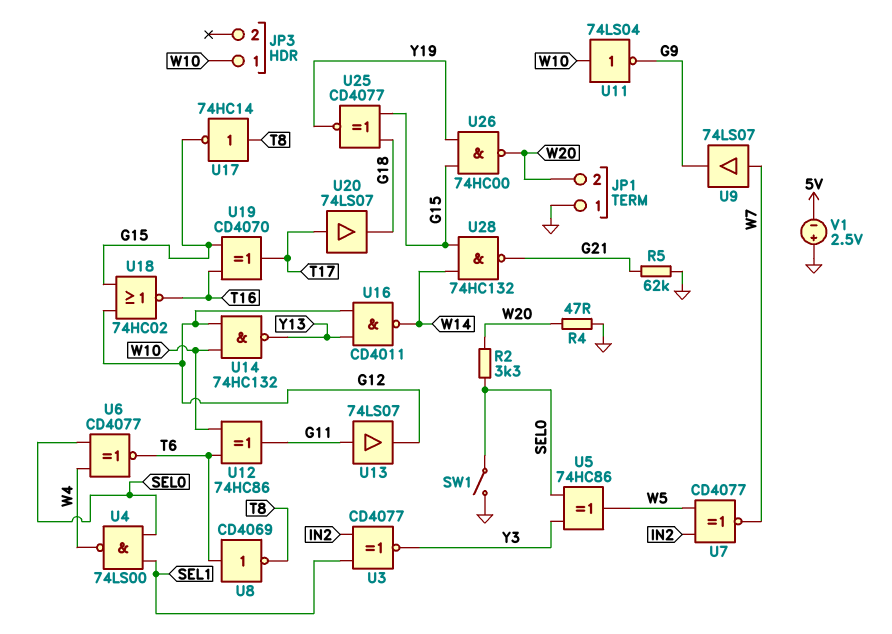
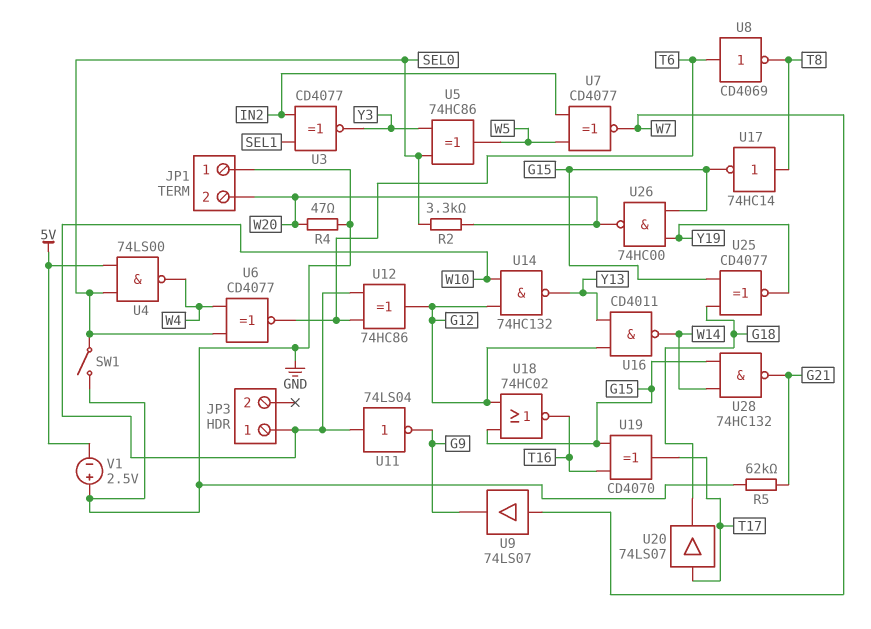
U4: NAND 74LS00 (in SEL0, in SEL1, out W4) -> NAND 74LS00 (in 5V, in SEL0, out W4)
U12: XOR 74HC86 (in T6, in W10, out G11) -> XOR 74HC86 (in T6, in W10, out G12)
U13: buffer 74LS07 (in G11, out G12) -> none

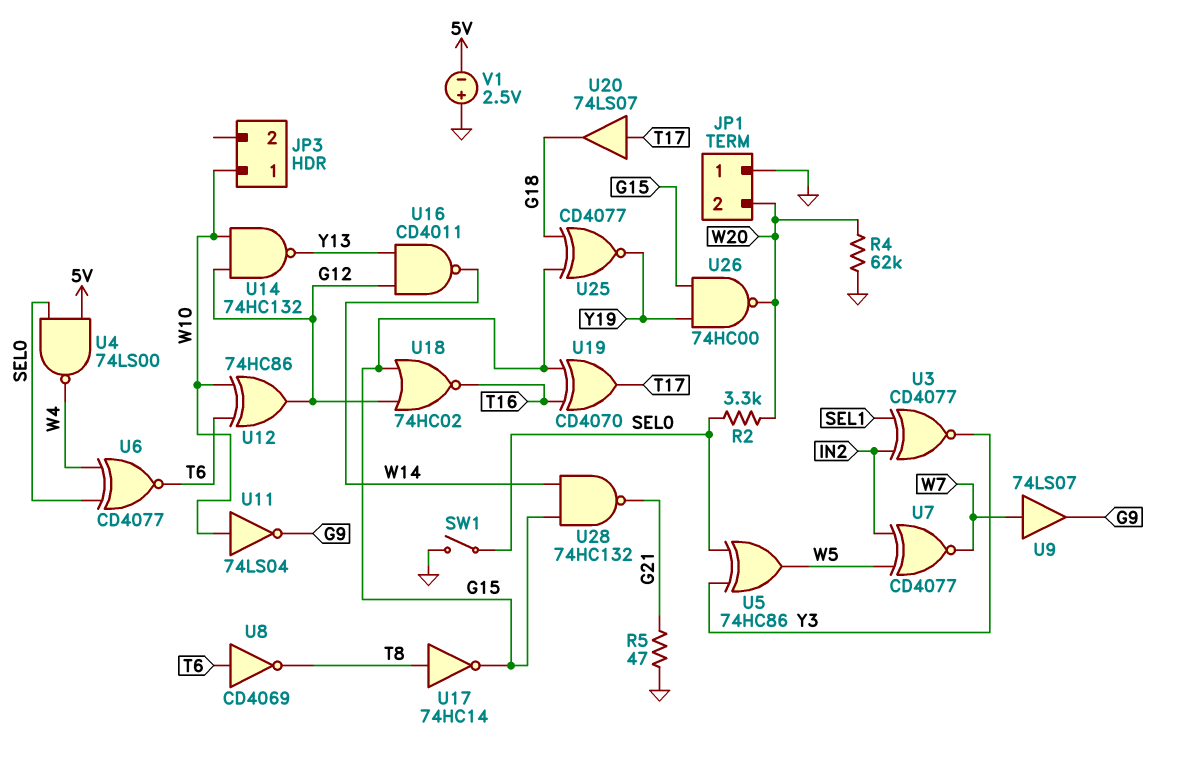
R4: 47 (GND, W20) -> 62k (GND, W20)
R5: 62k (G21, GND) -> 47 (G21, GND)

